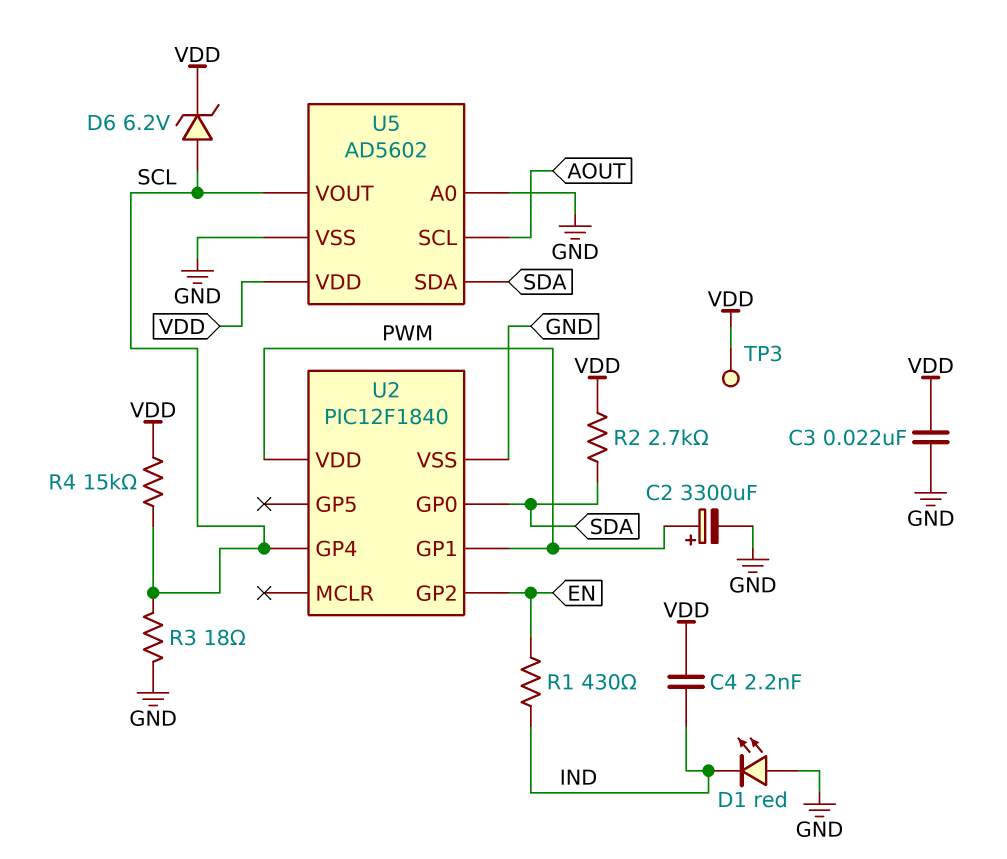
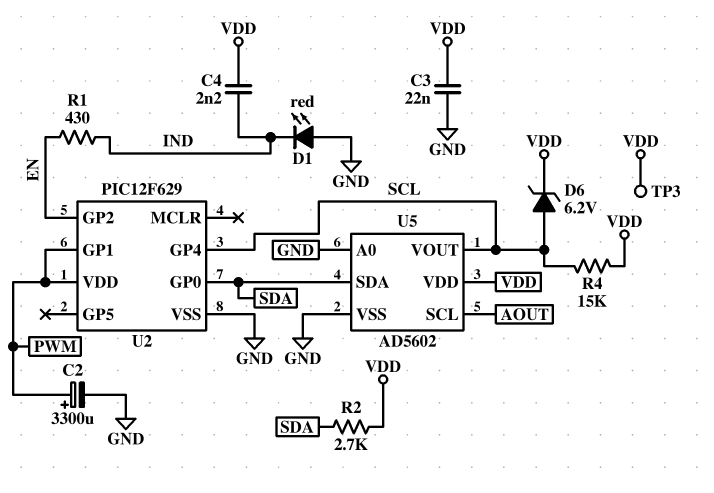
R3: 18 (GND, SCL) -> none
U2: PIC12F1840 -> PIC12F629

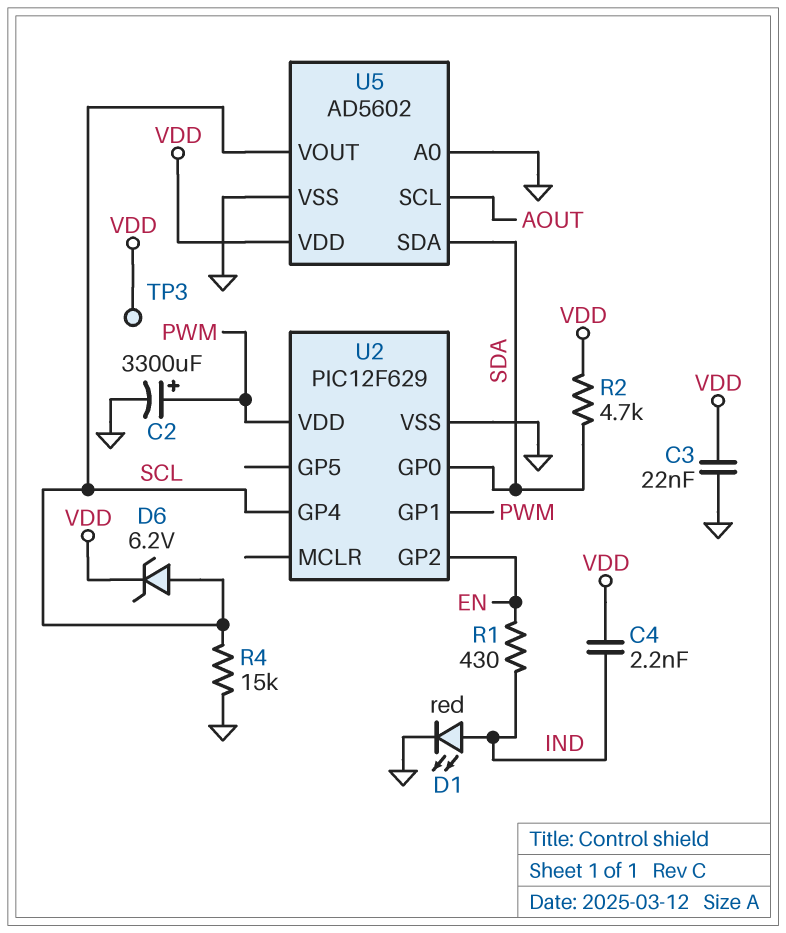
D1: LED red (A GND, K IND) -> LED red (A IND, K GND)
R2: 2.7k (SDA, VDD) -> 4.7k (SDA, VDD)
R4: 15k (SCL, VDD) -> 15k (GND, SCL)

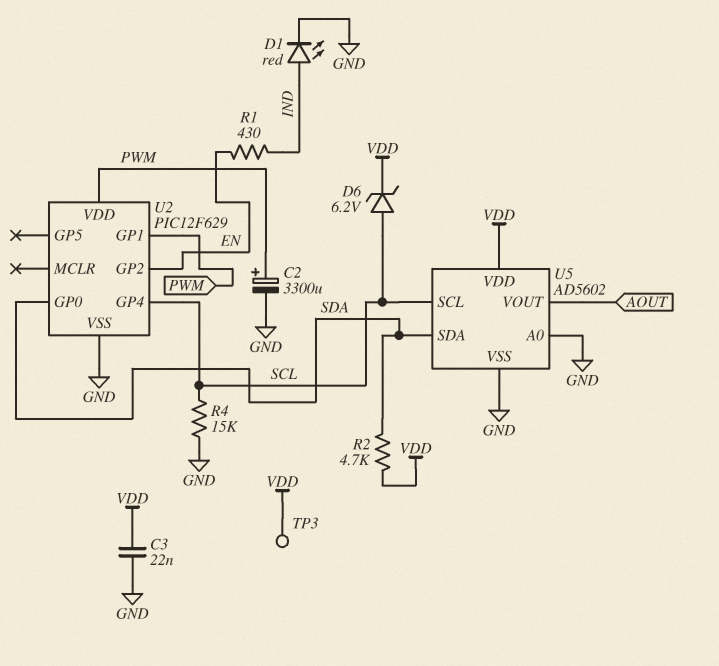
C4: 2.2nF (IND, VDD) -> none
U5 pin SCL: AOUT -> SCL
U5 pin VOUT: SCL -> AOUT

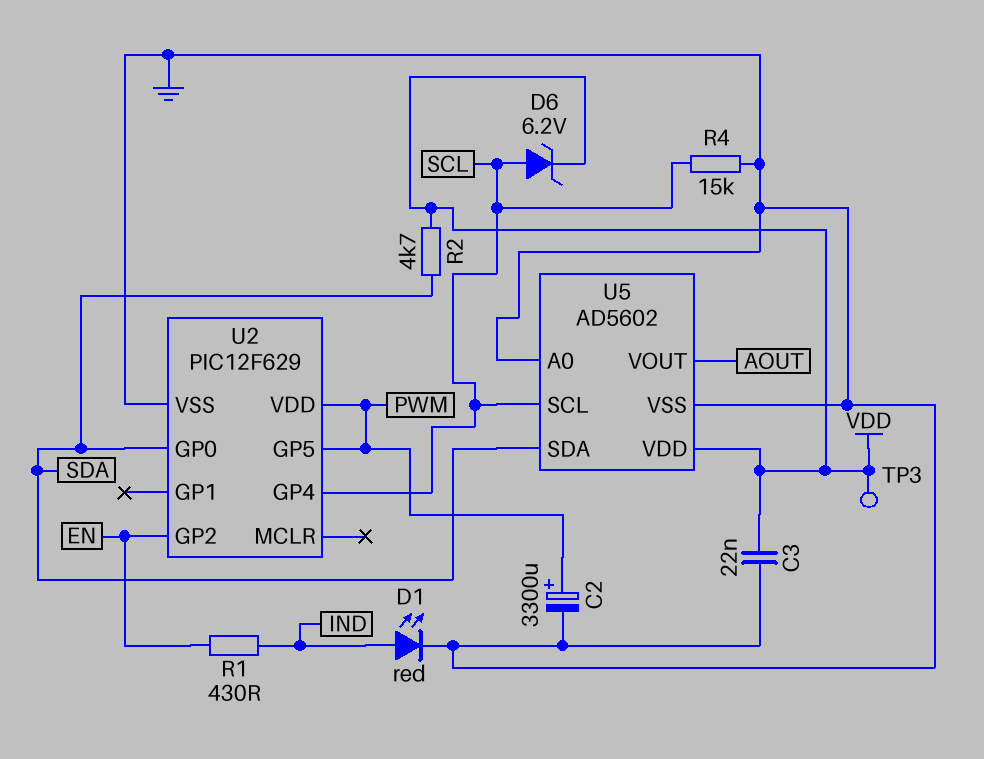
U2 pin GP1: PWM -> none
U2 pin GP5: none -> PWM

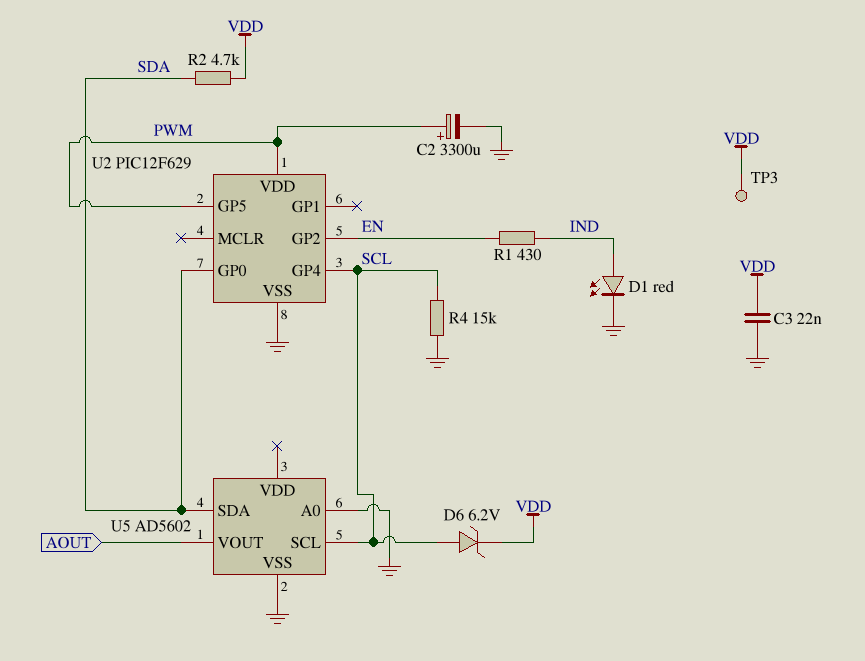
U5 pin VDD: VDD -> none

